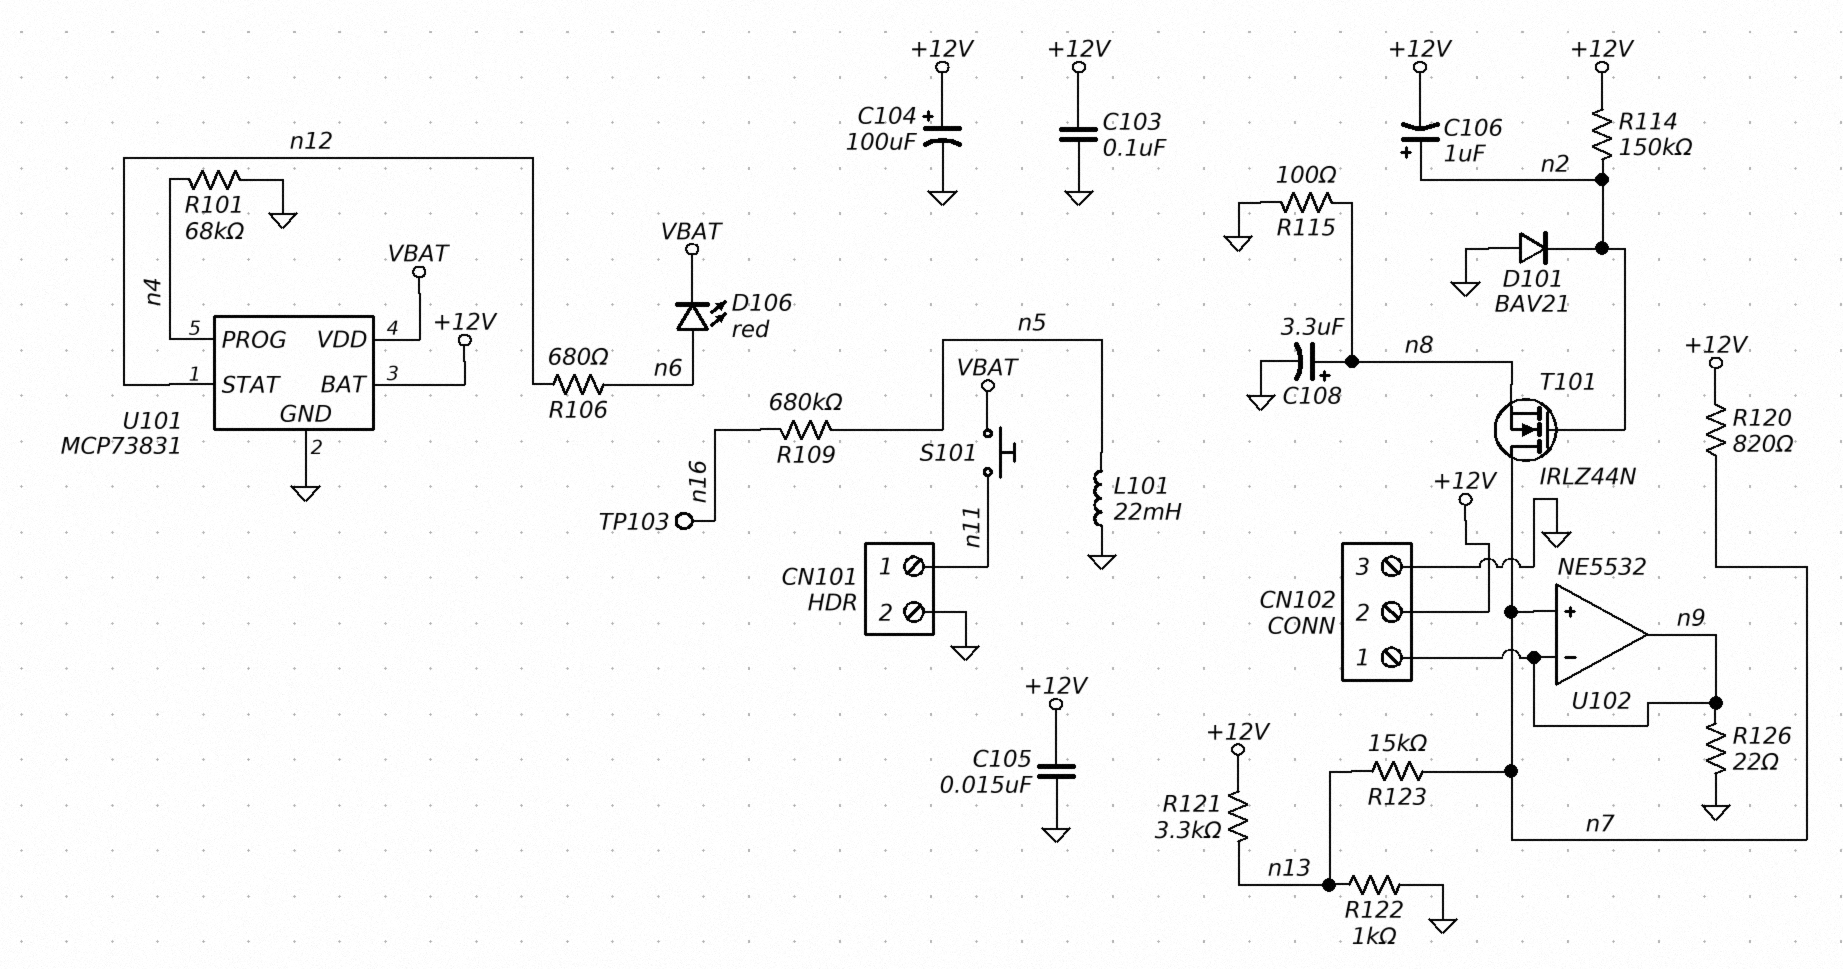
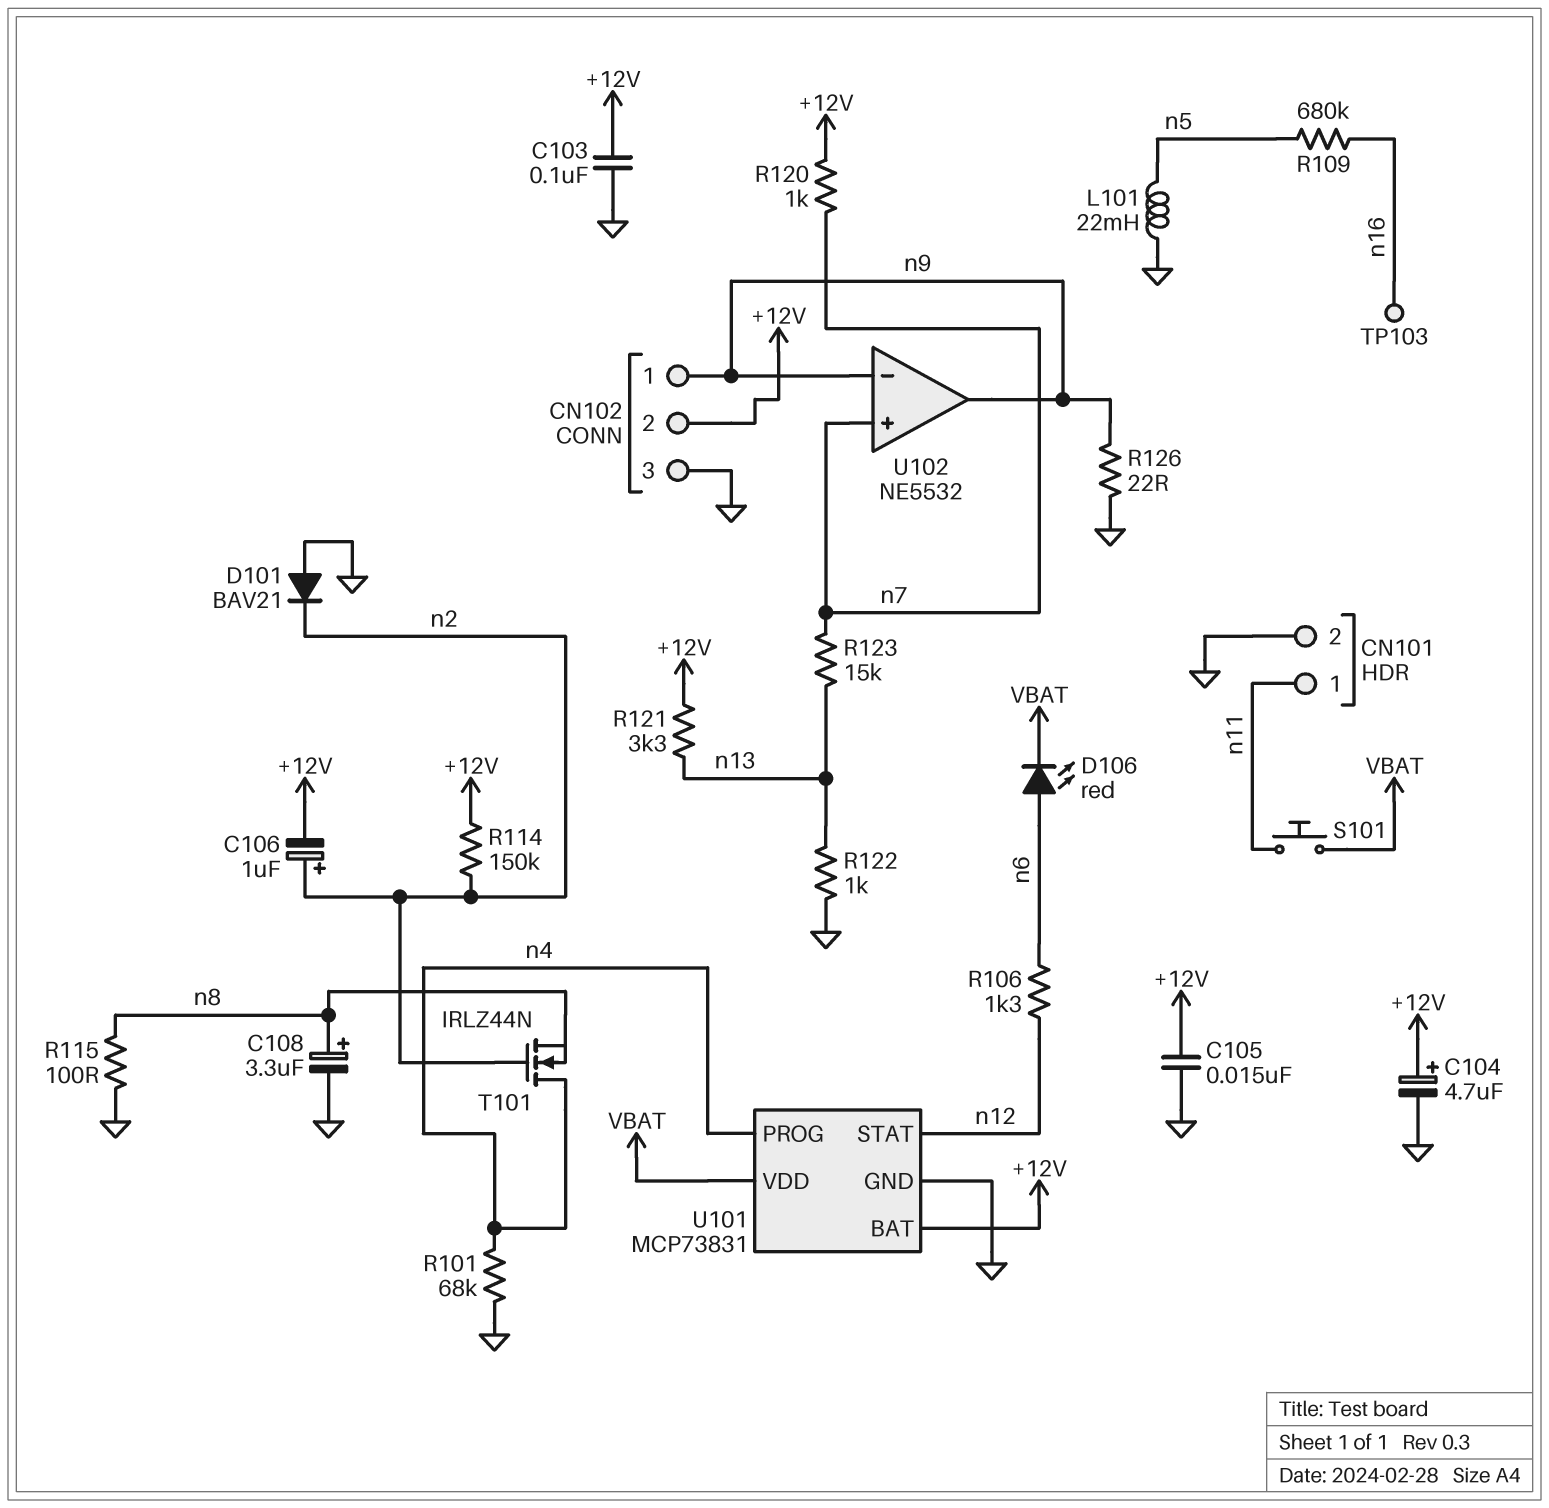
C104: 100uF (plus +12V, minus GND) -> 4.7uF (plus +12V, minus GND)
R106: 680 (n6, n12) -> 1.3k (n6, n12)
R120: 820 (+12V, n7) -> 1k (+12V, n7)
T101: NMOS IRLZ44N (G n2, D n7, S n8) -> NMOS IRLZ44N (G n2, D n4, S n8)

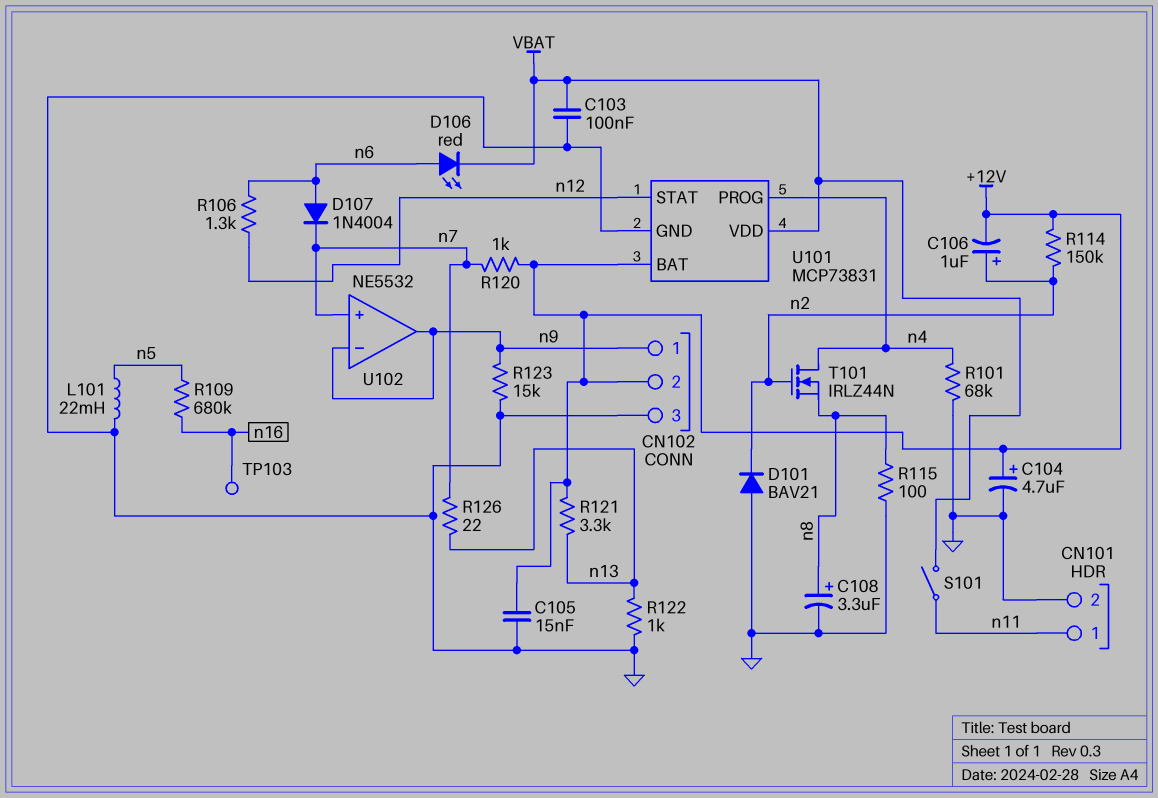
C103: 100nF (+12V, GND) -> 100nF (GND, VBAT)
D107: none -> diode 1N4004 (A n6, K n7)
R123: 15k (n7, n13) -> 15k (GND, n9)
R126: 22 (GND, n9) -> 22 (n7, n13)
S101: button (VBAT, n11) -> switch (VBAT, n11)

